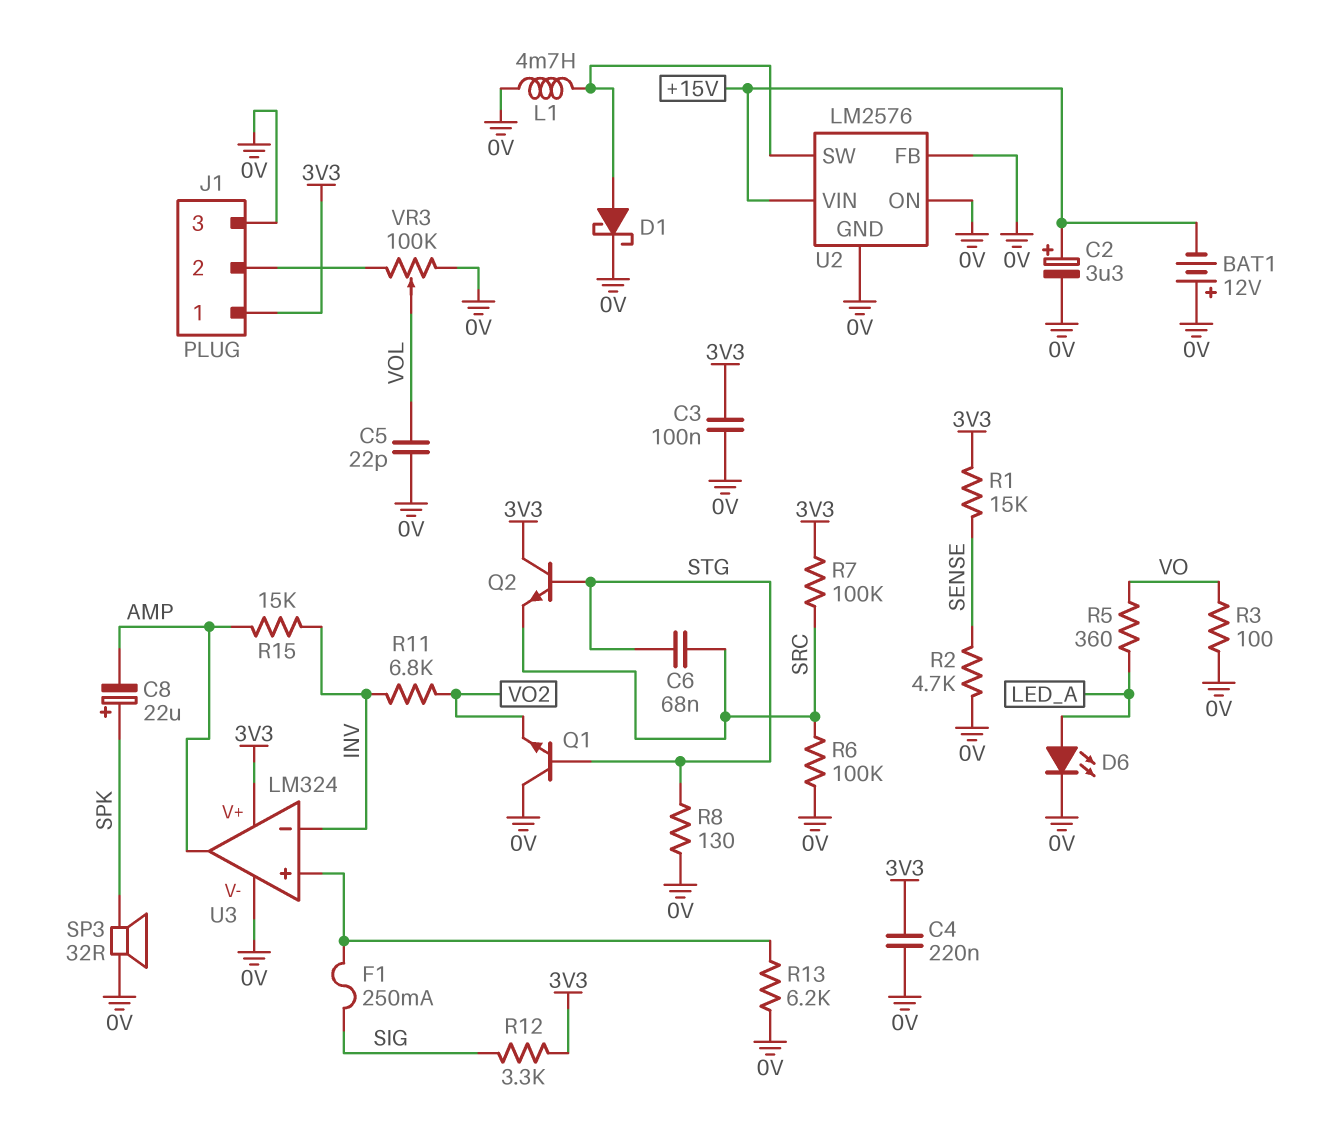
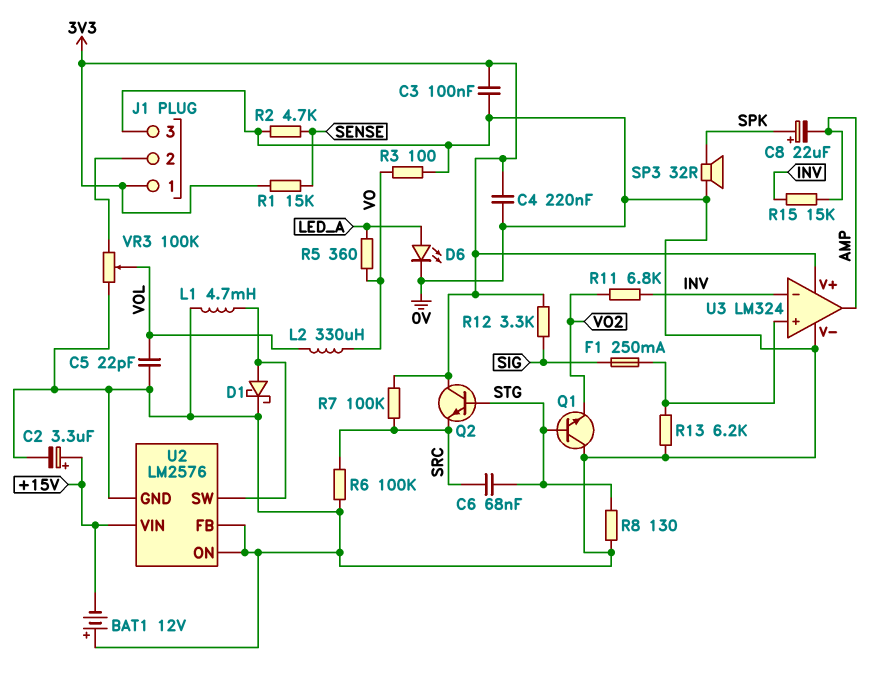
L2: none -> 330uH (VO, VOL)

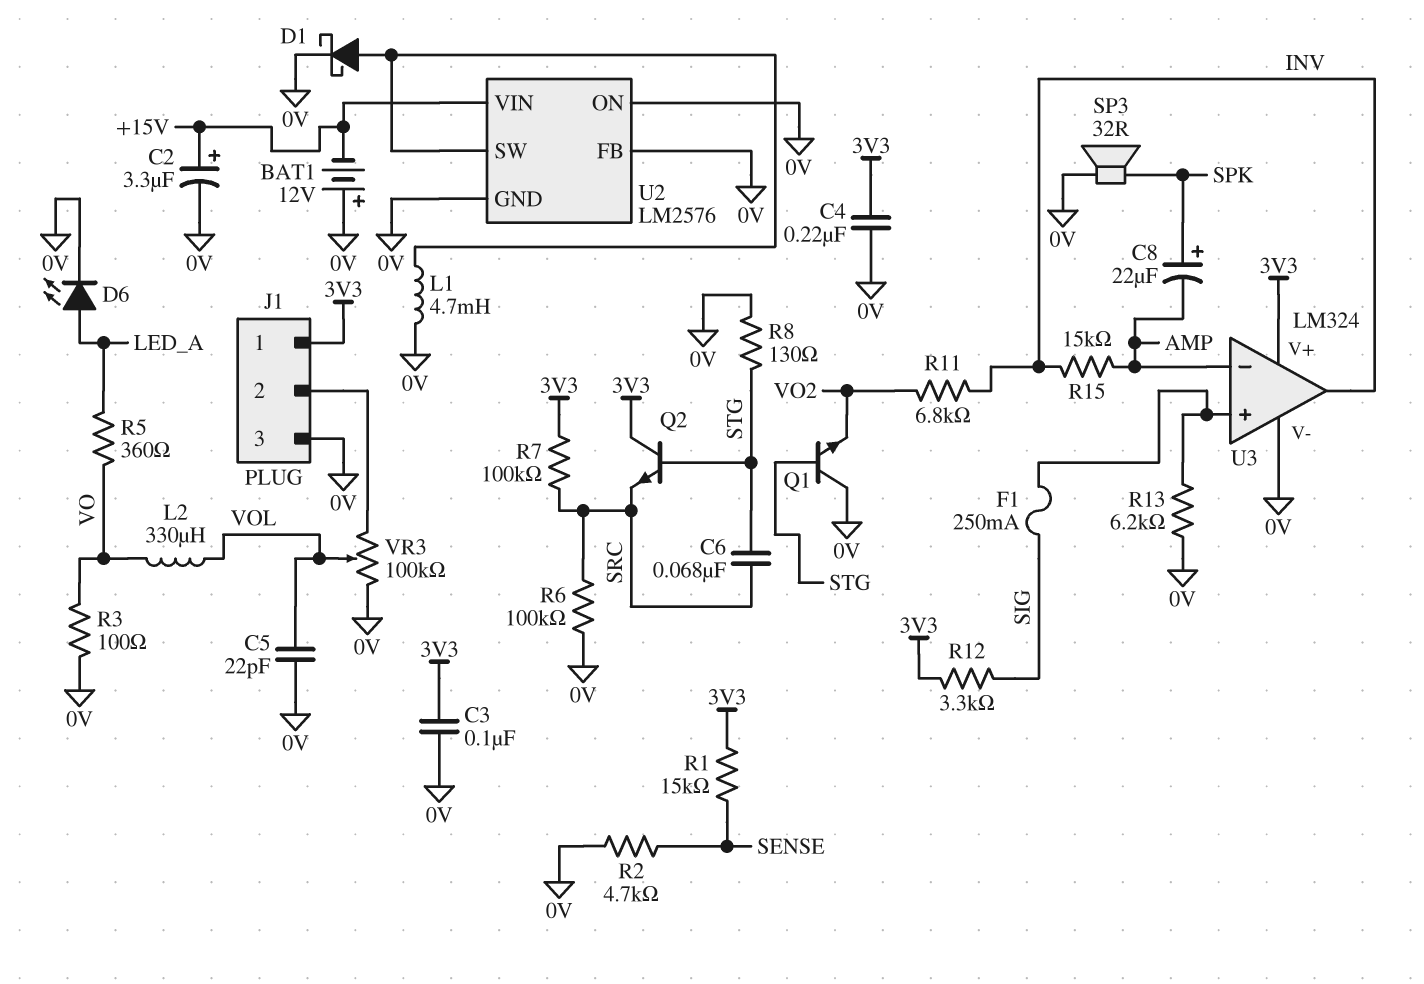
U3 pin in-: INV -> AMP
U3 pin out: AMP -> INV

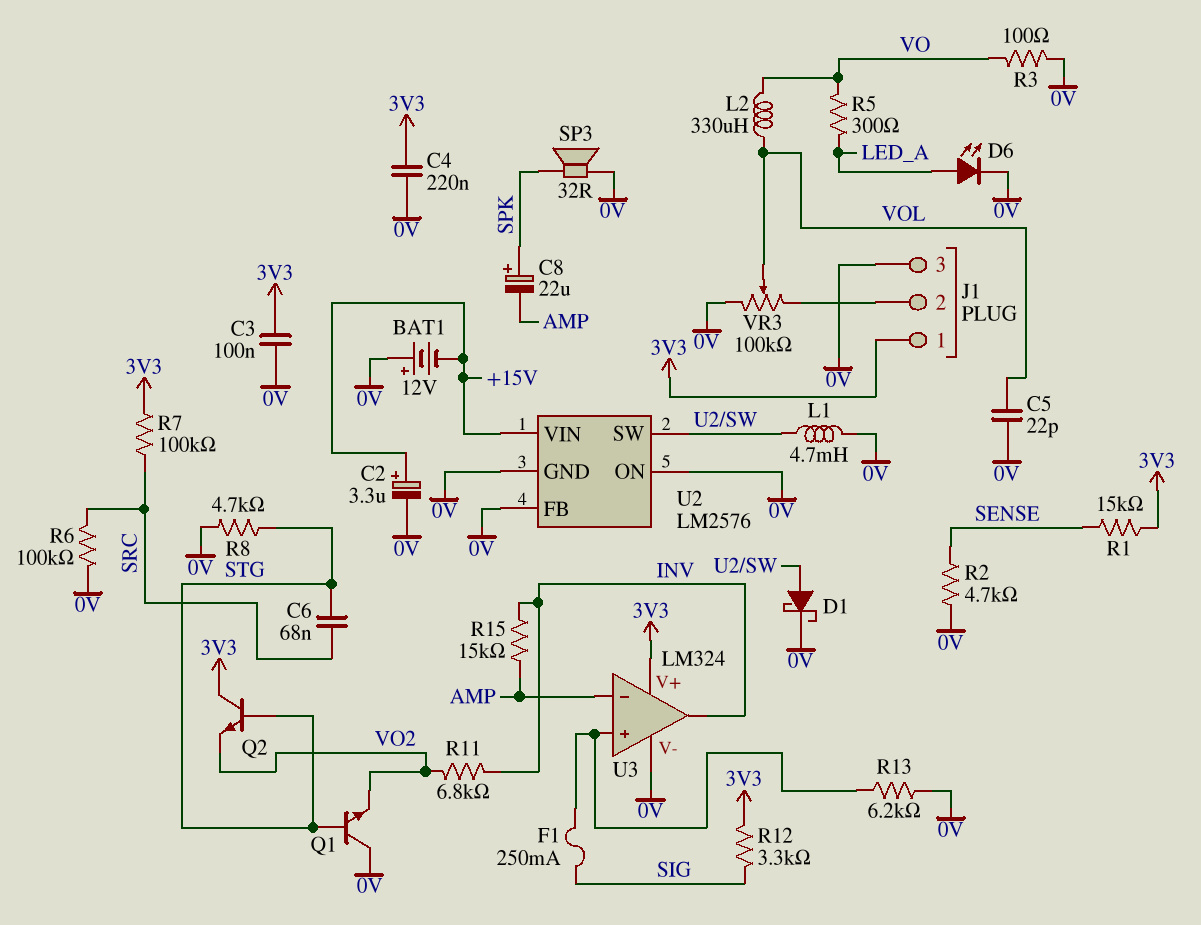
Q2: NPN (B STG, C 3V3, E SRC) -> NPN (B STG, C 3V3, E VO2)
R5: 360 (LED_A, VO) -> 300 (LED_A, VO)
R8: 130 (0V, STG) -> 4.7k (0V, STG)

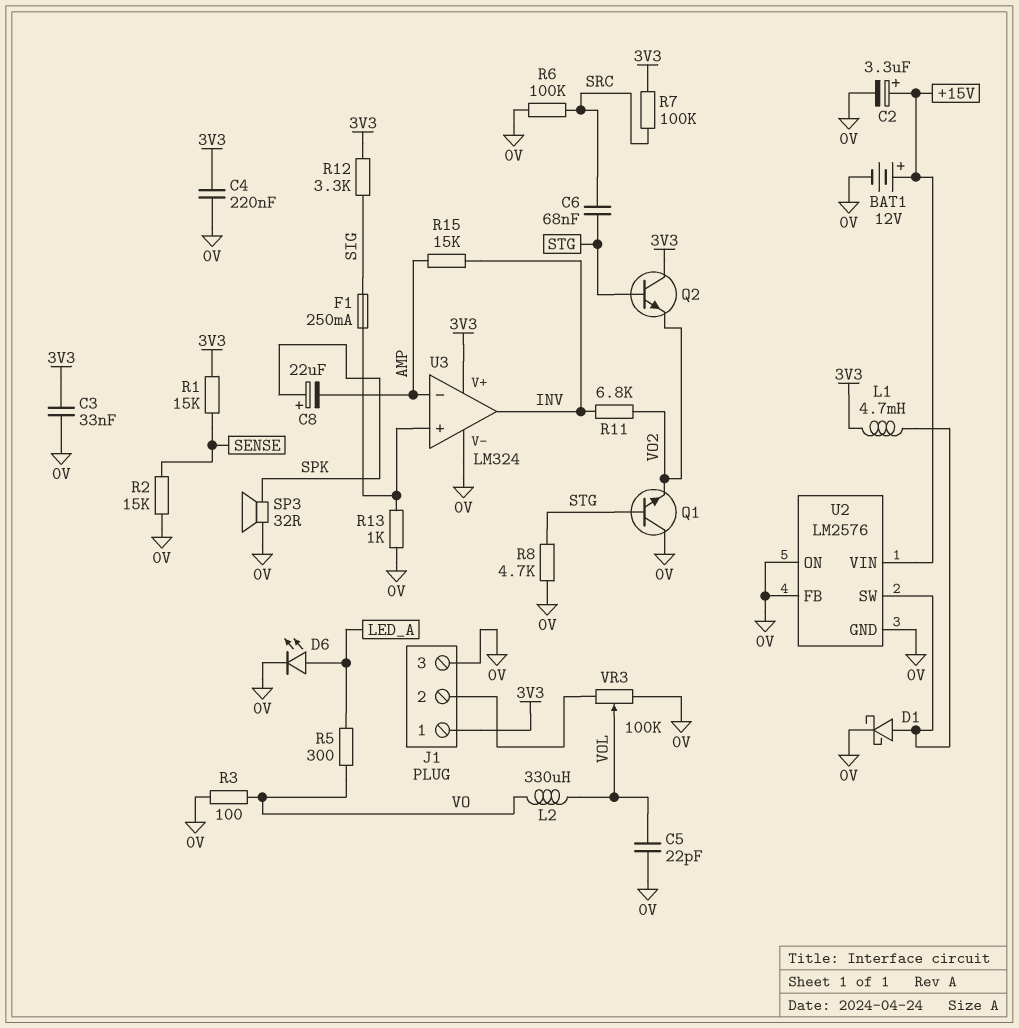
BAT1: 12V (plus 0V, minus +15V) -> 12V (plus +15V, minus 0V)
C3: 100nF (0V, 3V3) -> 33nF (0V, 3V3)
L1: 4.7mH (0V, U2/SW) -> 4.7mH (3V3, U2/SW)
R2: 4.7k (0V, SENSE) -> 15k (0V, SENSE)
R13: 6.2k (0V, U3/in+) -> 1k (0V, U3/in+)

